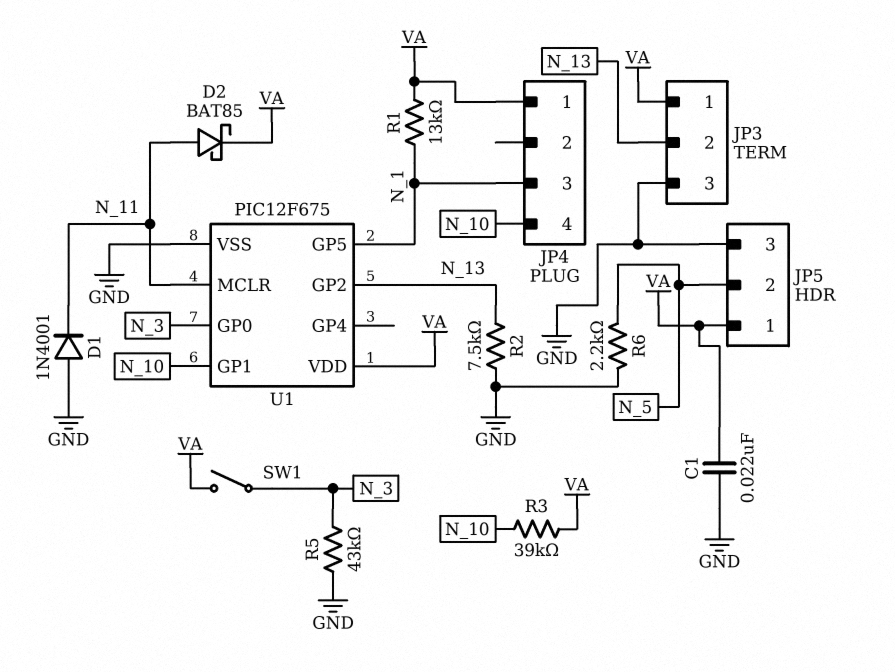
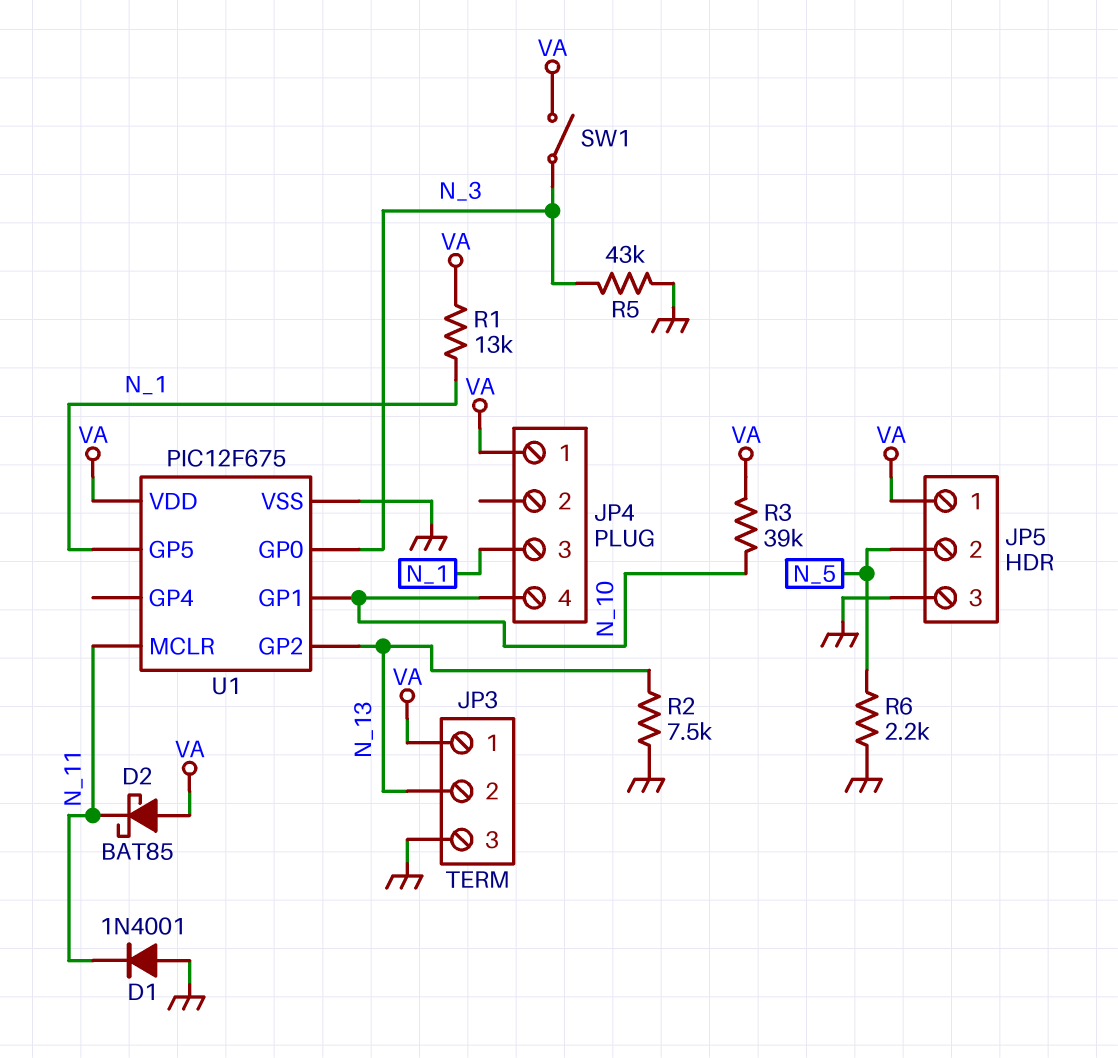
C1: 22nF (GND, VA) -> none
D2: schottky BAT85 (A N_11, K VA) -> schottky BAT85 (A VA, K N_11)

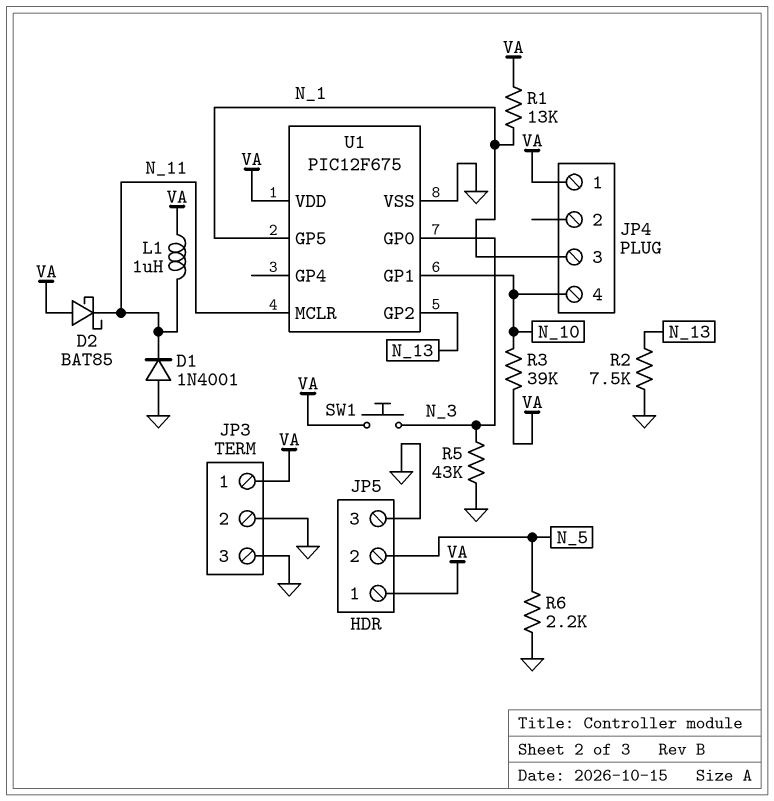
JP3 pin 2: N_13 -> GND
L1: none -> 1uH (N_11, VA)
SW1: switch (N_3, VA) -> button (N_3, VA)

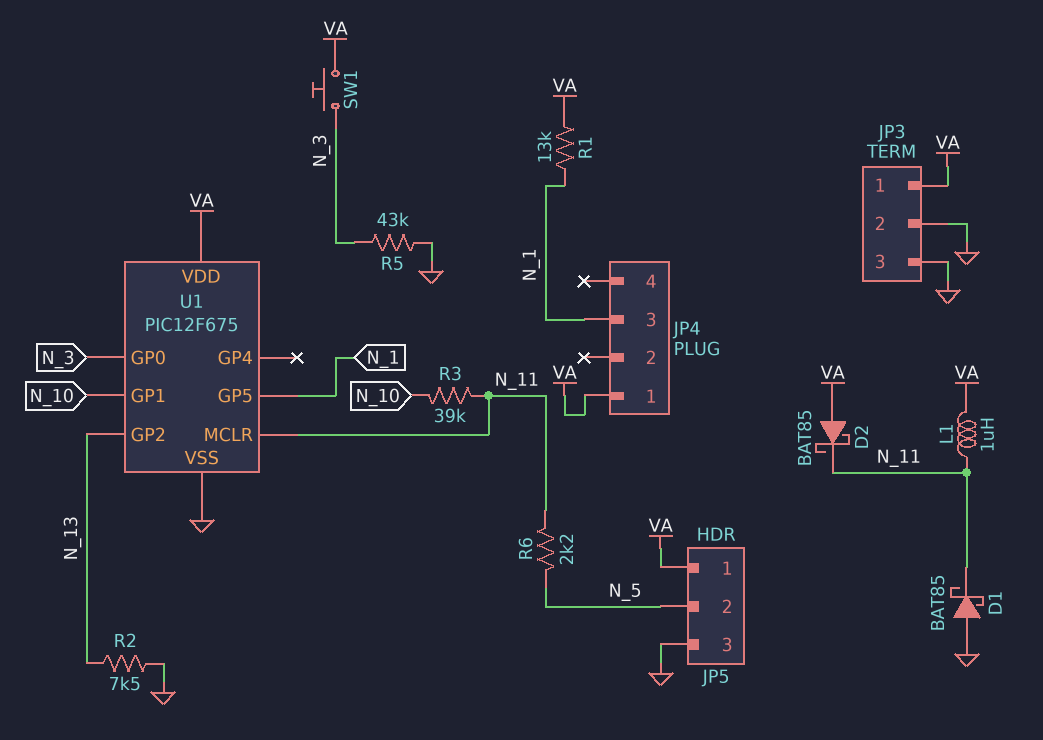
D1: diode 1N4001 (A GND, K N_11) -> schottky BAT85 (A GND, K N_11)
JP4 pin 4: N_10 -> none
R3: 39k (N_10, VA) -> 39k (N_10, N_11)
R6: 2.2k (GND, N_5) -> 2.2k (N_5, N_11)

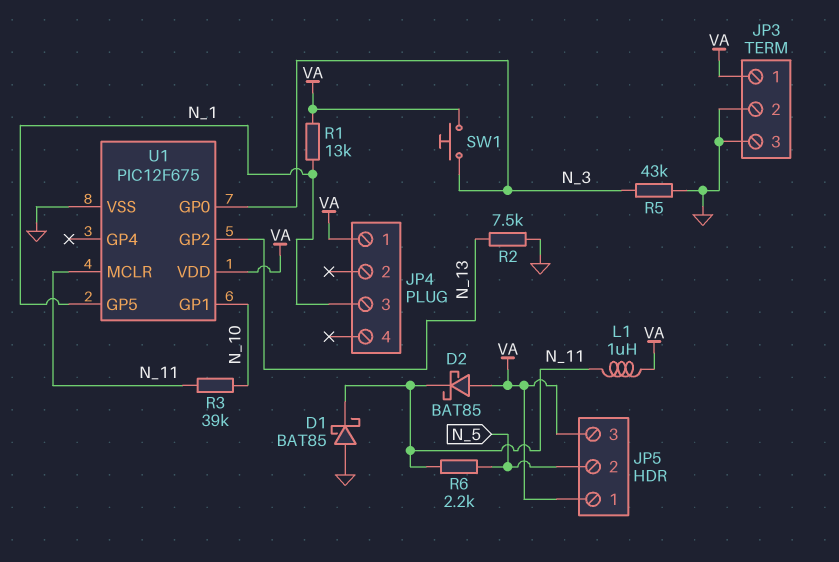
JP5 pin 3: GND -> VA

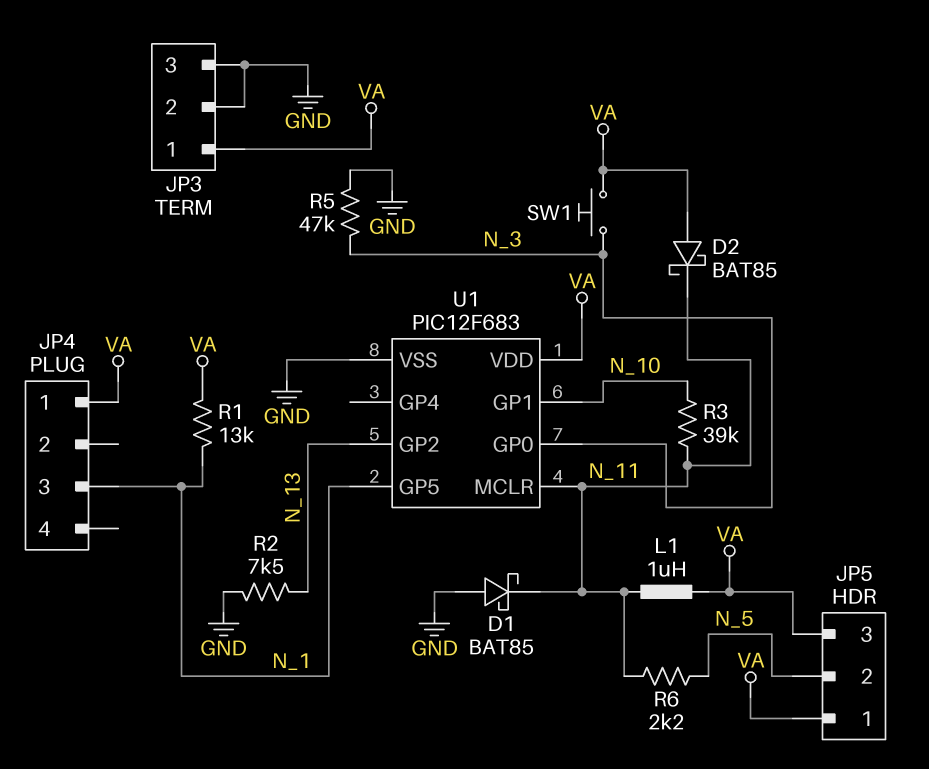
R5: 43k (GND, N_3) -> 47k (GND, N_3)
U1: PIC12F675 -> PIC12F683

